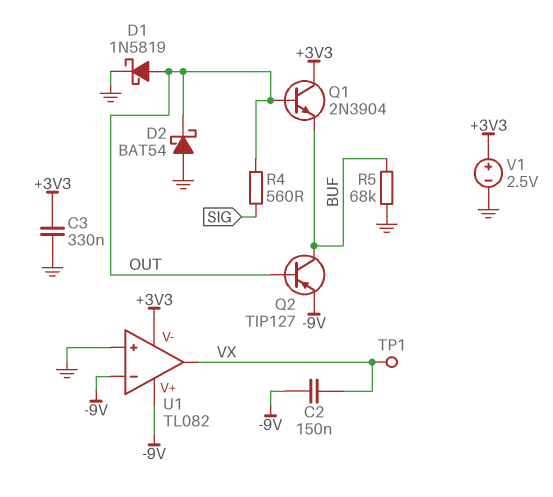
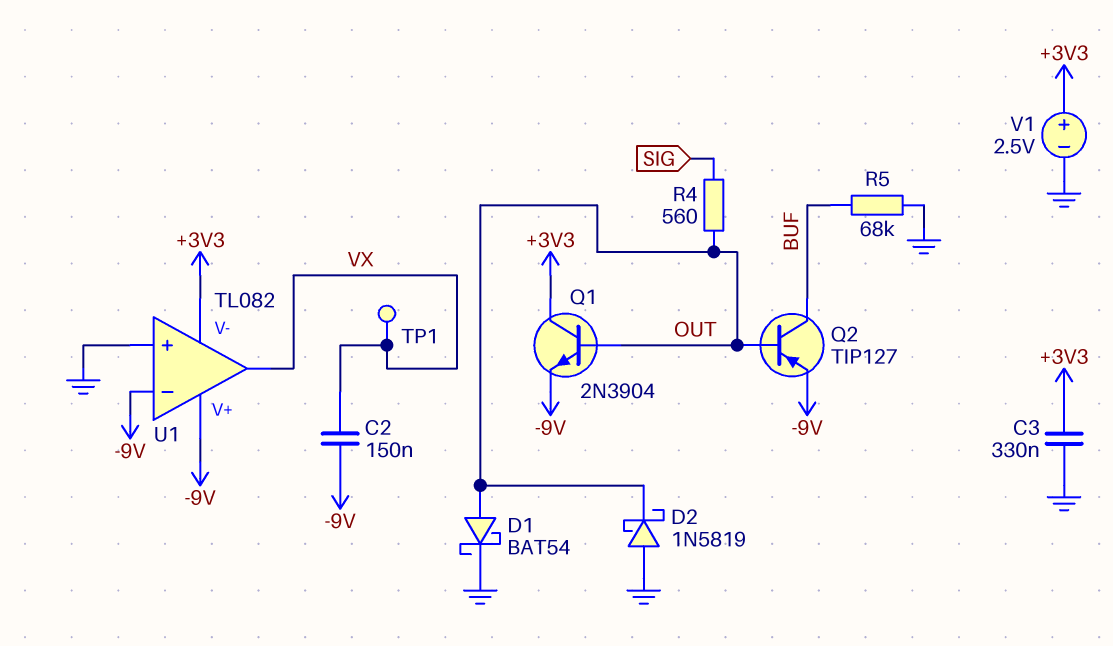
D1: schottky 1N5819 (A OUT, K GND) -> schottky BAT54 (A OUT, K GND)
D2: schottky BAT54 (A GND, K OUT) -> schottky 1N5819 (A GND, K OUT)
Q1: NPN 2N3904 (B OUT, C +3V3, E BUF) -> NPN 2N3904 (B OUT, C +3V3, E -9V)

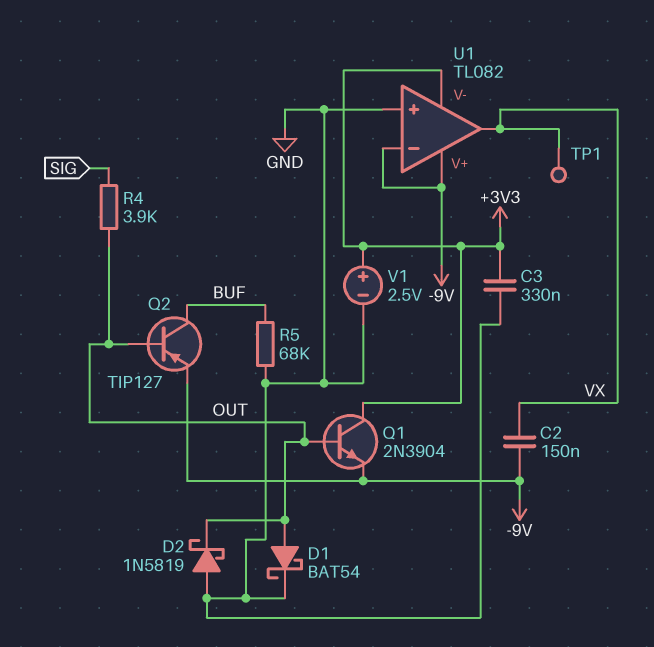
R4: 560 (OUT, SIG) -> 3.9k (OUT, SIG)

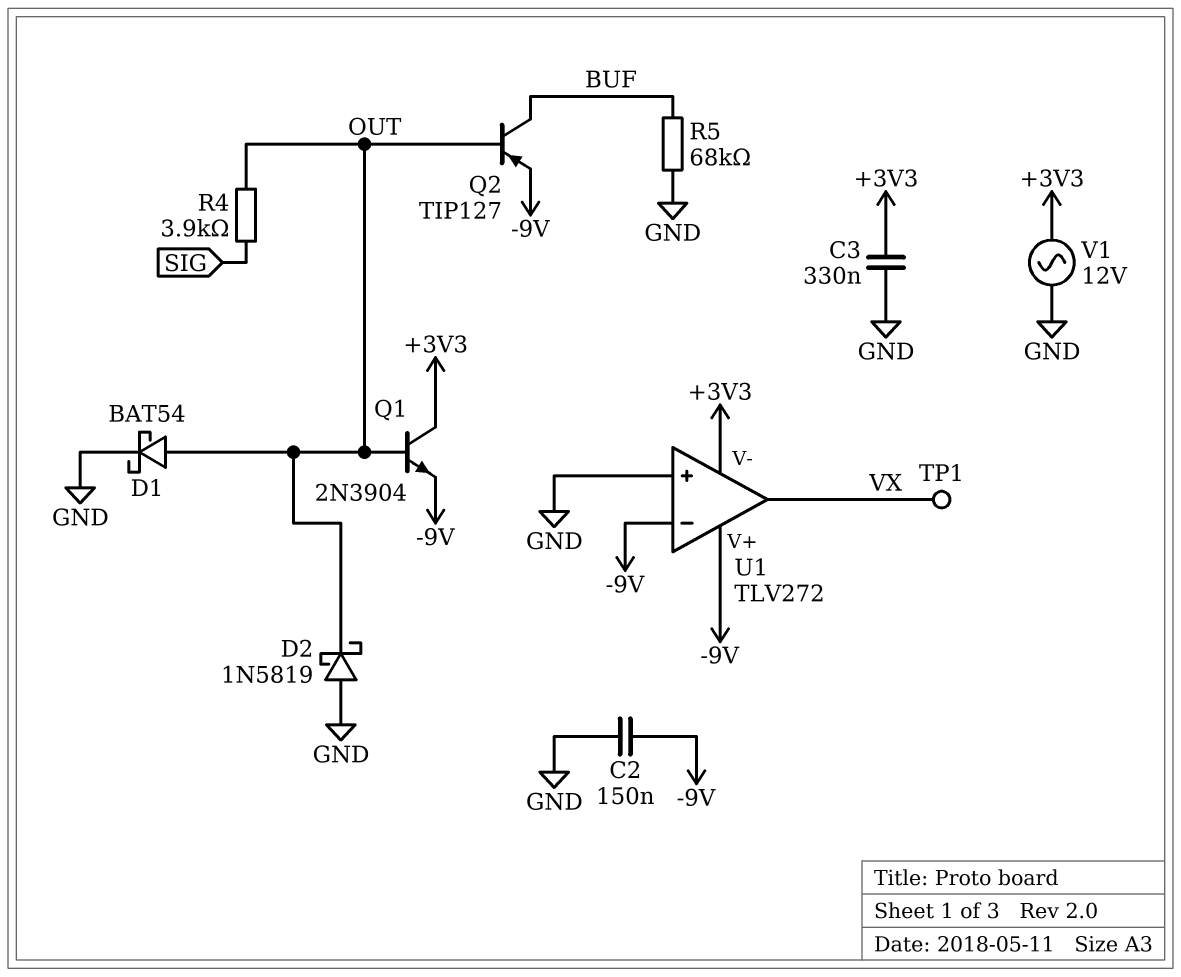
C2: 150nF (-9V, VX) -> 150nF (-9V, GND)
U1: TL082 -> TLV272
V1: 2.5V (plus +3V3, minus GND) -> AC 12V (+3V3, GND)

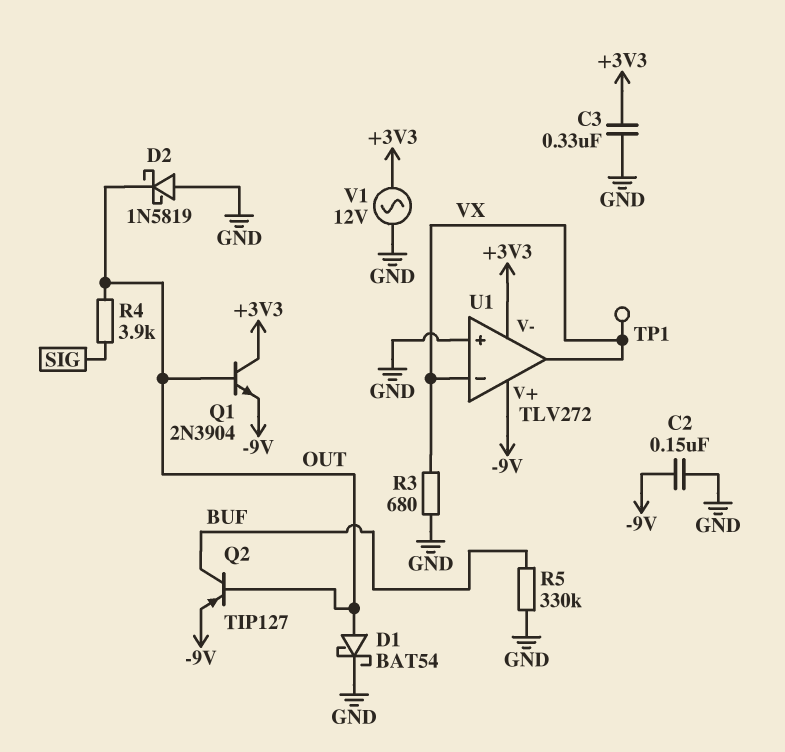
R3: none -> 680 (GND, VX)
R5: 68k (BUF, GND) -> 330k (BUF, GND)
U1 pin in-: -9V -> VX

